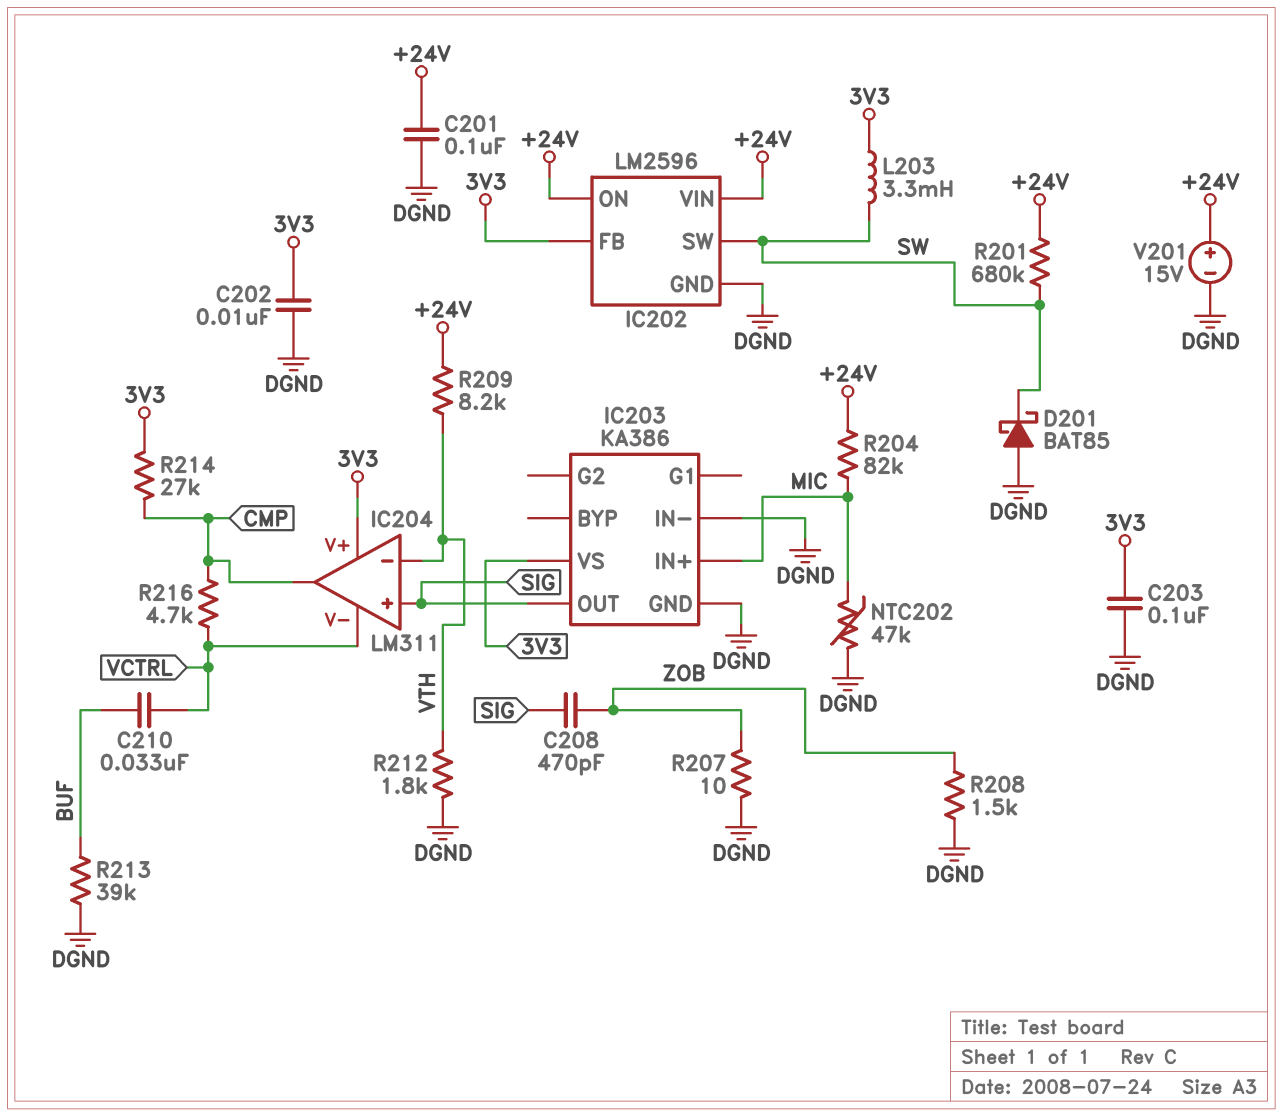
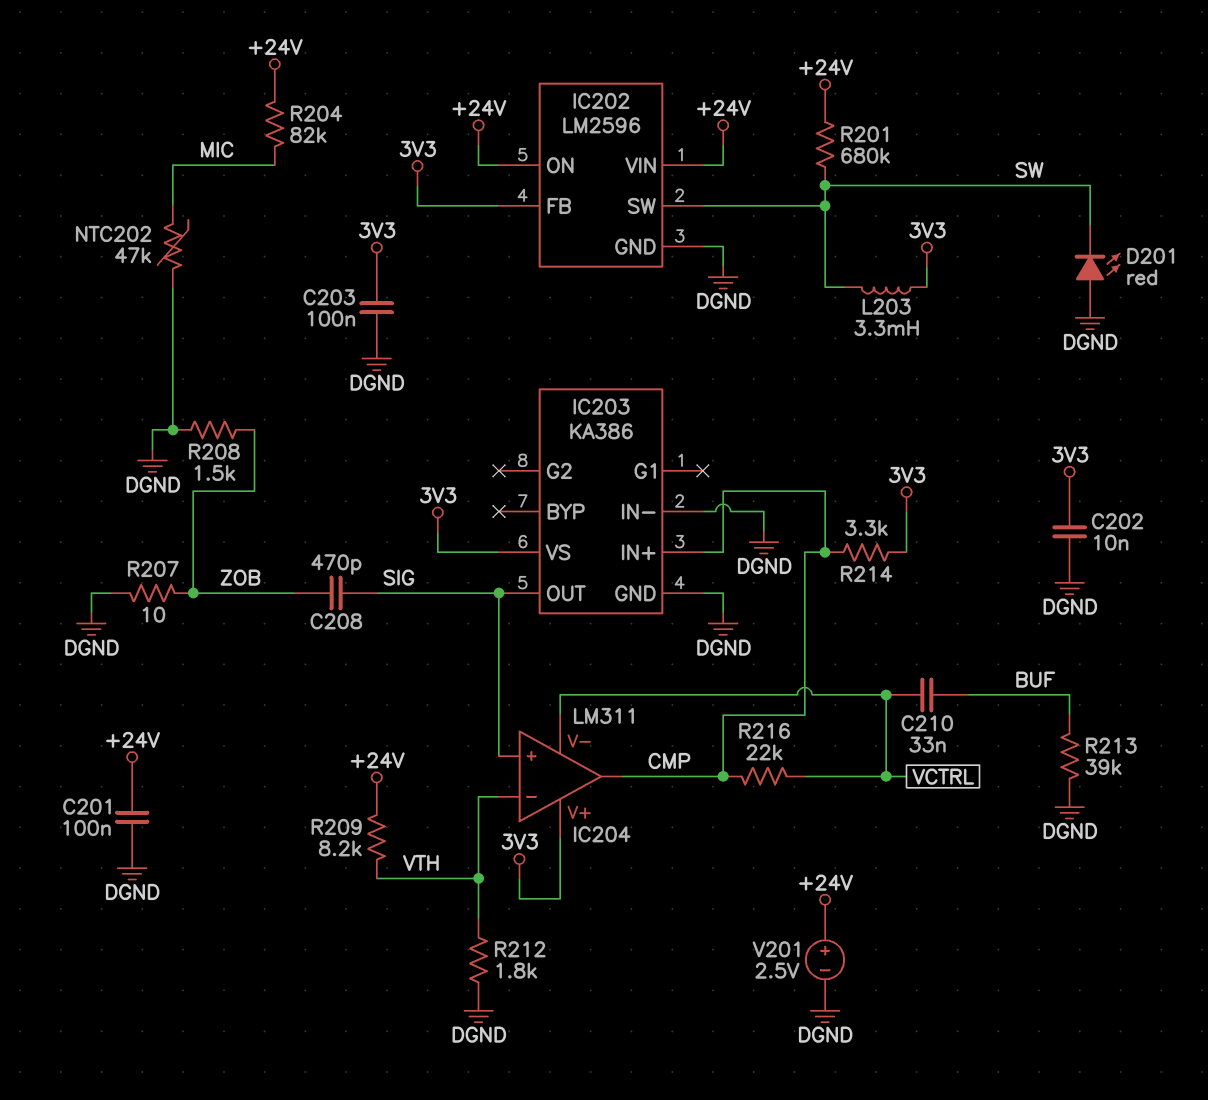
D201: schottky BAT85 (A DGND, K SW) -> LED red (A DGND, K SW)
IC203 pin IN+: MIC -> CMP
R214: 27k (3V3, CMP) -> 3.3k (3V3, CMP)
R216: 4.7k (CMP, VCTRL) -> 22k (CMP, VCTRL)
V201: 15V (plus +24V, minus DGND) -> 2.5V (plus +24V, minus DGND)

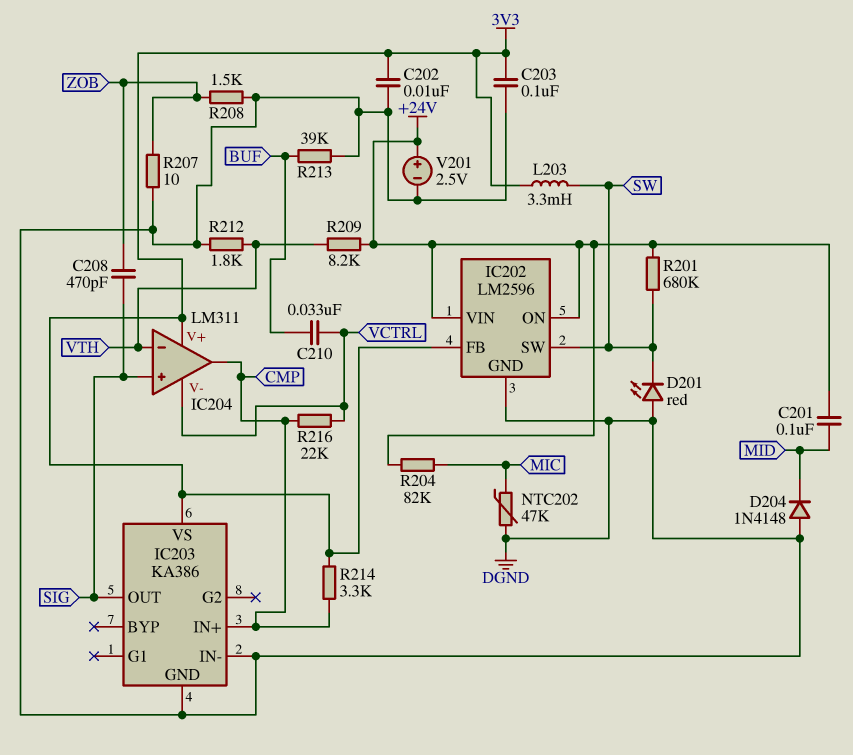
C201: 100nF (+24V, DGND) -> 100nF (+24V, MID)
D204: none -> diode 1N4148 (A DGND, K MID)

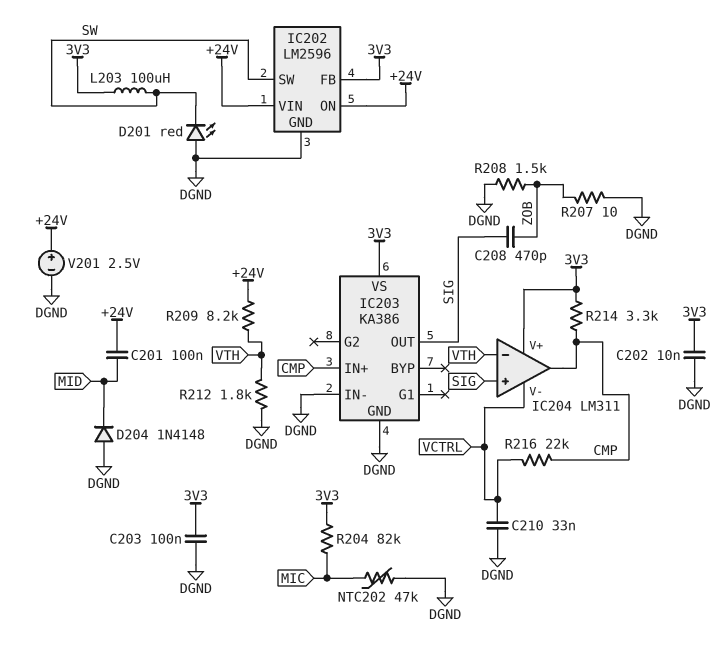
C210: 33nF (BUF, VCTRL) -> 33nF (DGND, VCTRL)
L203: 3.3mH (3V3, SW) -> 100uH (3V3, SW)
R201: 680k (+24V, SW) -> none
R204: 82k (+24V, MIC) -> 82k (3V3, MIC)
R213: 39k (BUF, DGND) -> none

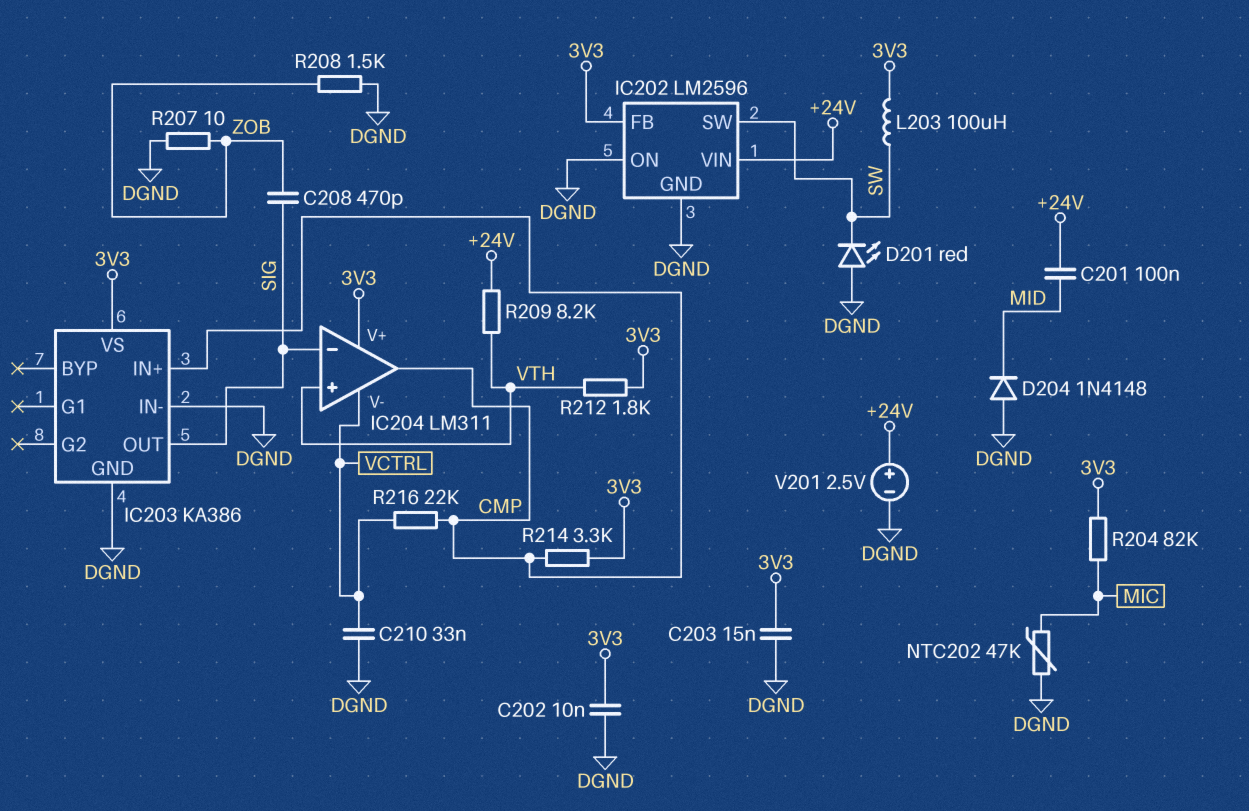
C203: 100nF (3V3, DGND) -> 15nF (3V3, DGND)
IC202 pin ON: +24V -> DGND
IC204 pin in+: SIG -> VTH
IC204 pin in-: VTH -> SIG
R212: 1.8k (DGND, VTH) -> 1.8k (3V3, VTH)

